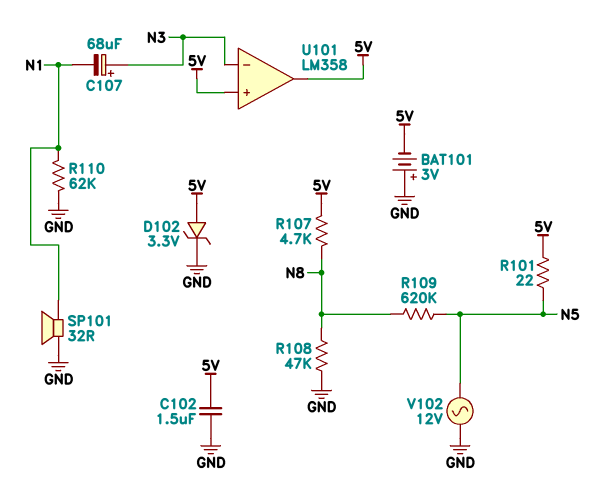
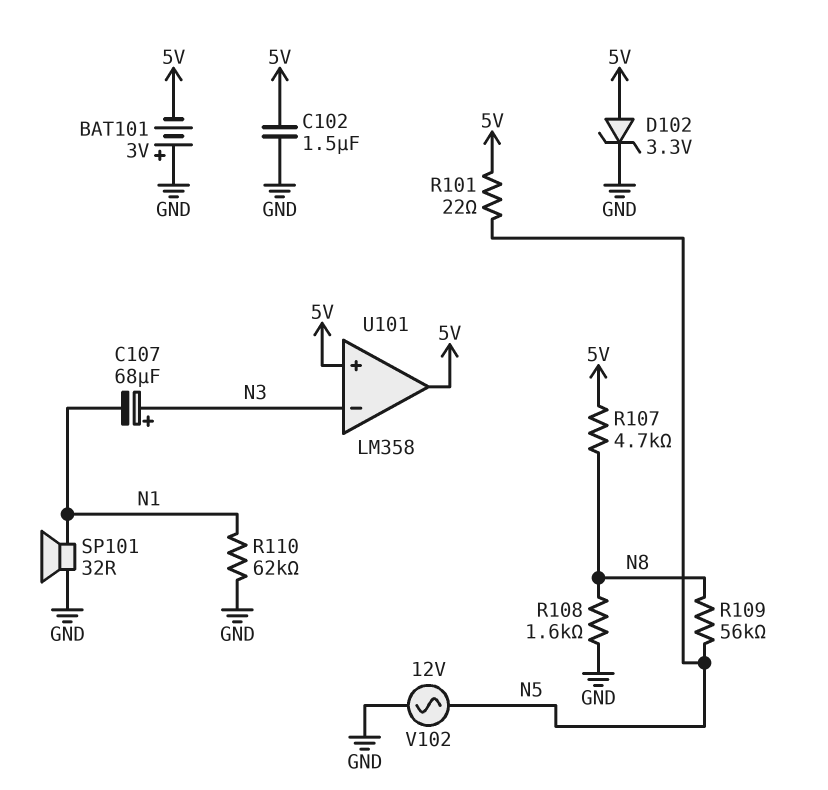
R108: 47k (GND, N8) -> 1.6k (GND, N8)
R109: 620k (N5, N8) -> 56k (N5, N8)

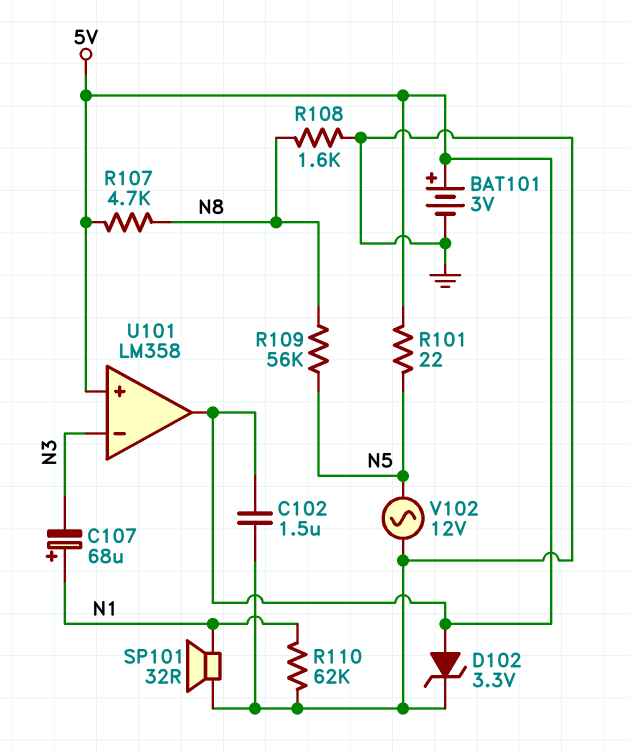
BAT101: 3V (plus GND, minus 5V) -> 3V (plus 5V, minus GND)
C107: 68uF (plus N3, minus N1) -> 68uF (plus N1, minus N3)

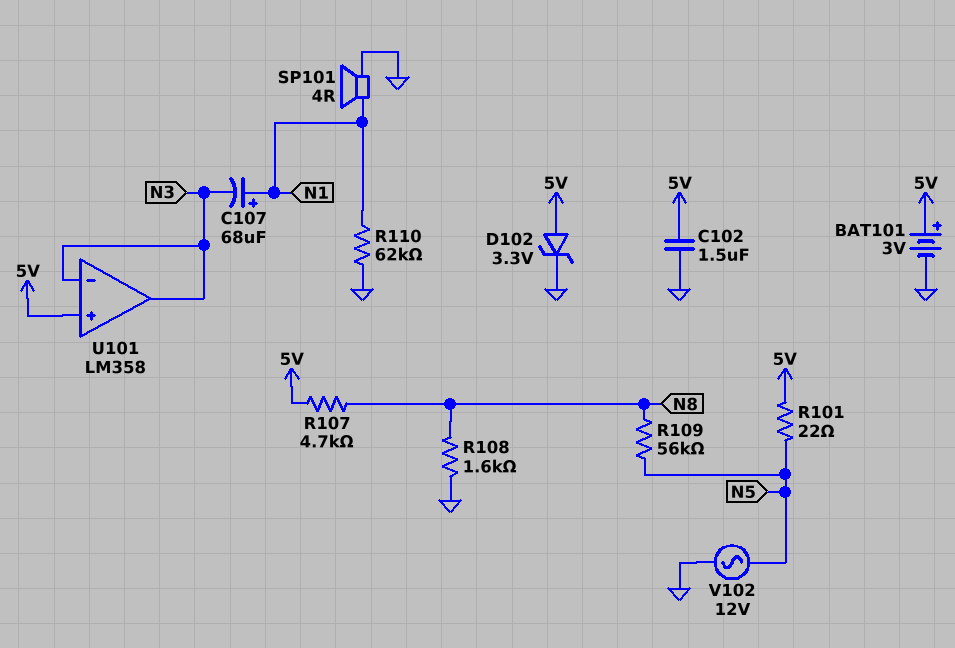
SP101: speaker 32R (GND, N1) -> speaker 4R (GND, N1)
U101 pin out: 5V -> N3

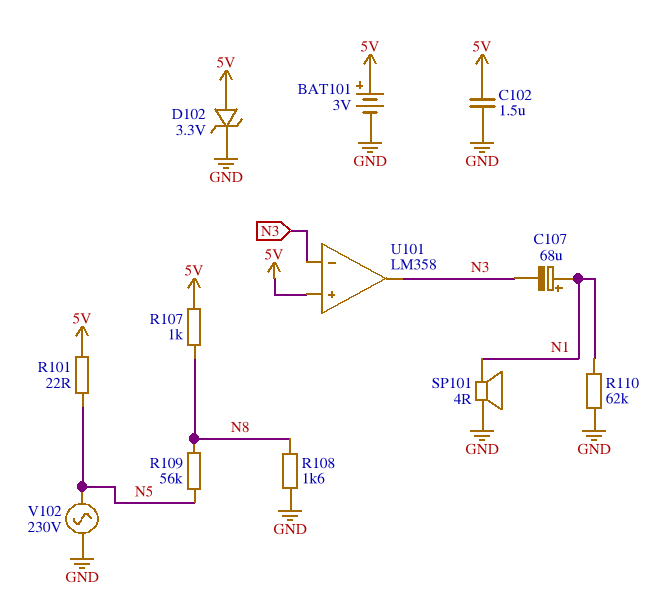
R107: 4.7k (5V, N8) -> 1k (5V, N8)
V102: AC 12V (GND, N5) -> AC 230V (GND, N5)

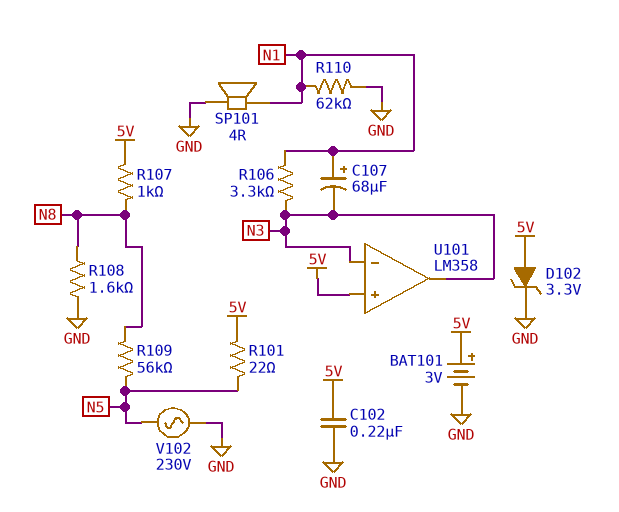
C102: 1.5uF (5V, GND) -> 220nF (5V, GND)
R106: none -> 3.3k (N1, N3)

